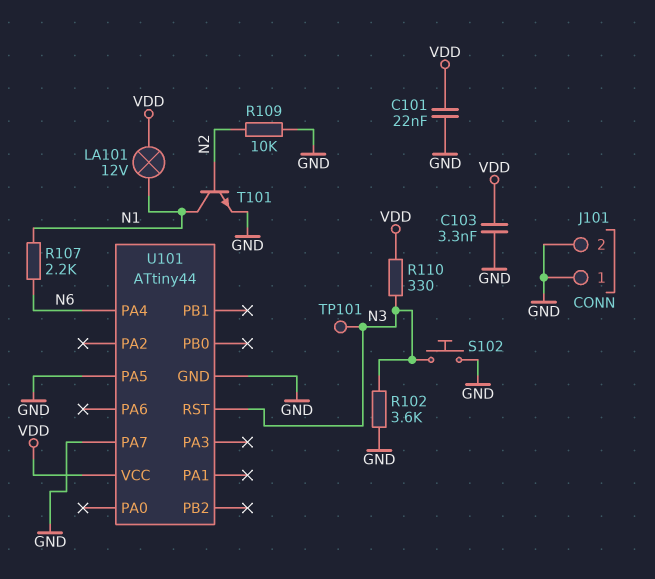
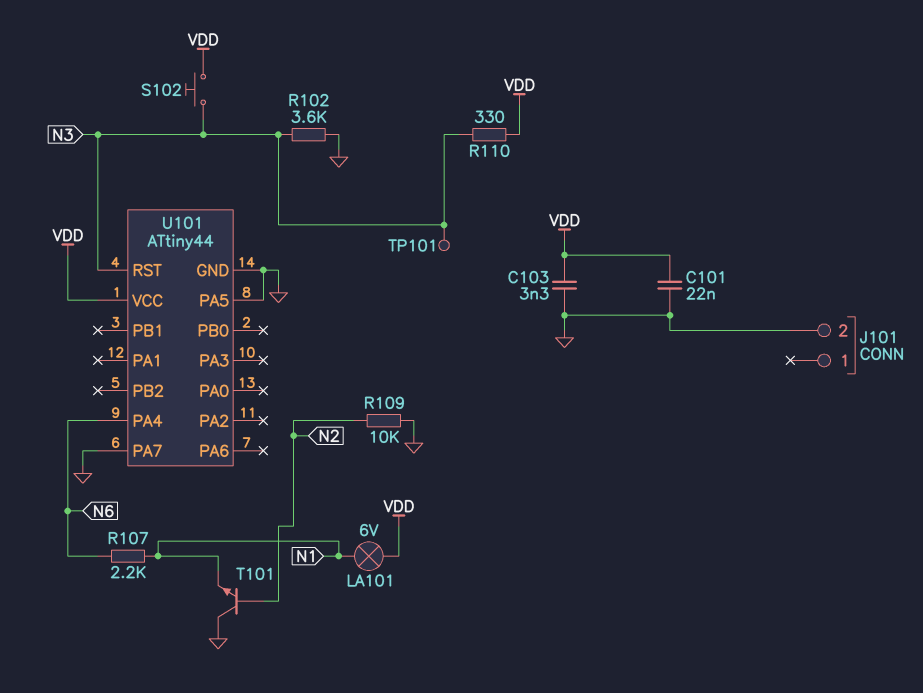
J101 pin 1: GND -> none
LA101: lamp 12V (N1, VDD) -> lamp 6V (N1, VDD)
S102: button (GND, N3) -> button (N3, VDD)
T101: NPN (B N2, C N1, E GND) -> NPN (B N2, C GND, E N1)

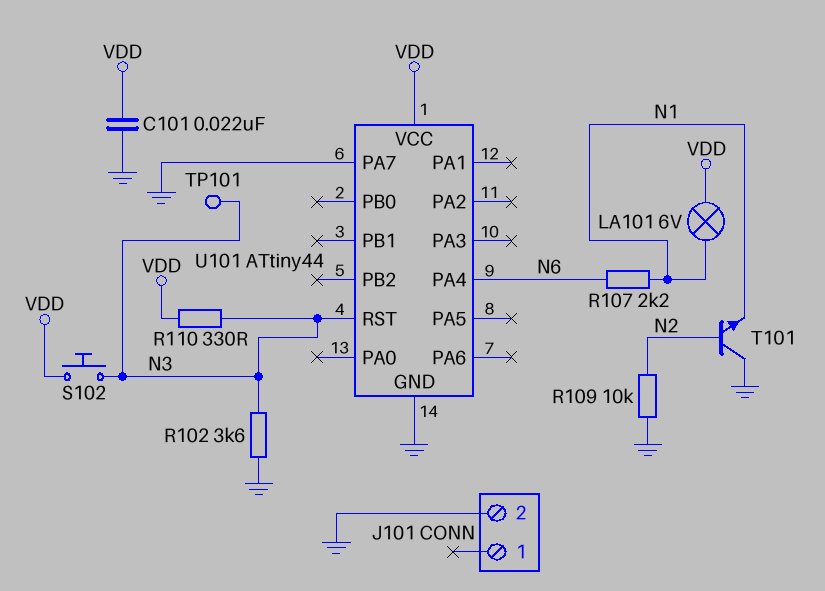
C103: 3.3nF (GND, VDD) -> none
U101 pin PA5: GND -> none

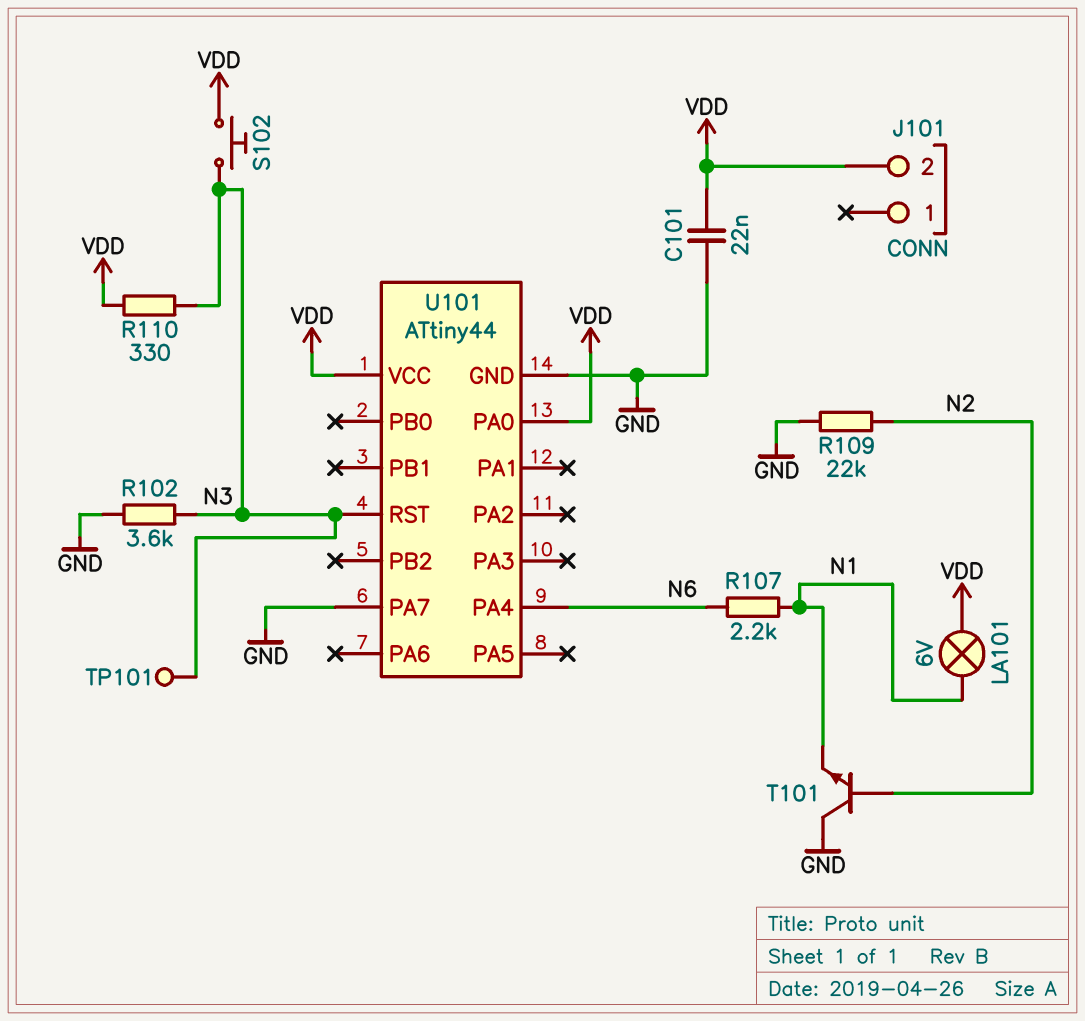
J101 pin 2: GND -> VDD
R109: 10k (GND, N2) -> 22k (GND, N2)
U101 pin PA0: none -> VDD

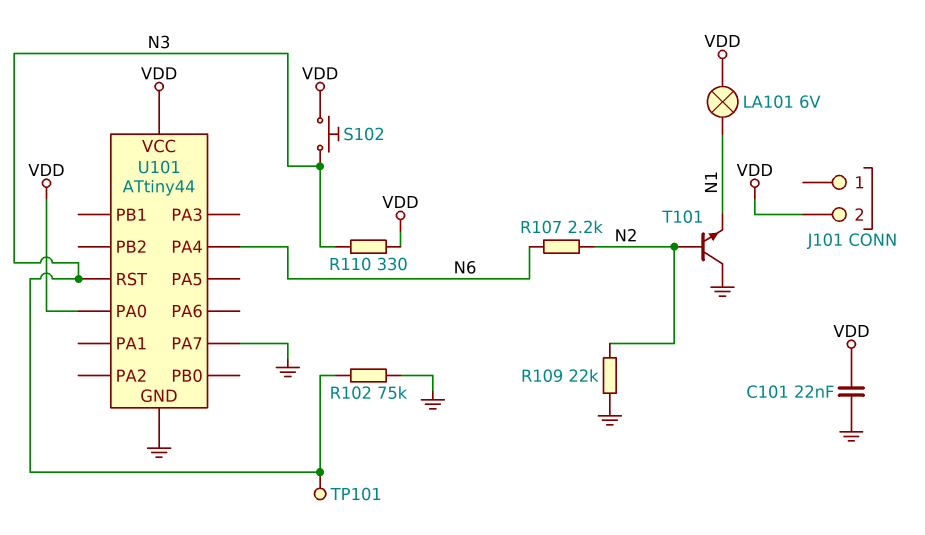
R102: 3.6k (GND, N3) -> 75k (GND, N3)
R107: 2.2k (N1, N6) -> 2.2k (N2, N6)

